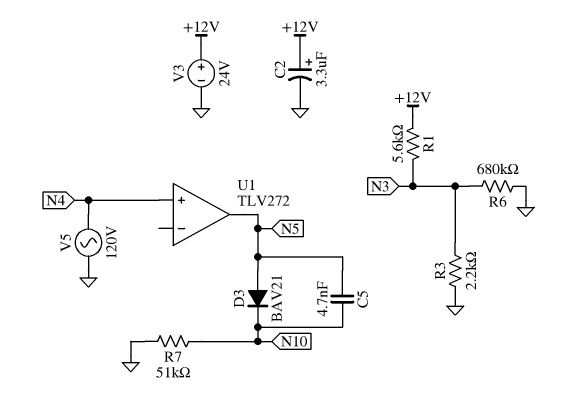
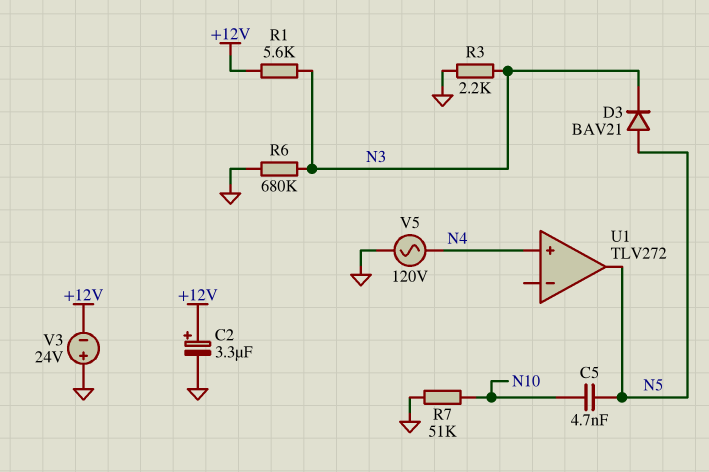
D3: diode BAV21 (A N5, K N10) -> diode BAV21 (A N5, K N3)
V3: 24V (plus +12V, minus GND) -> 24V (plus GND, minus +12V)

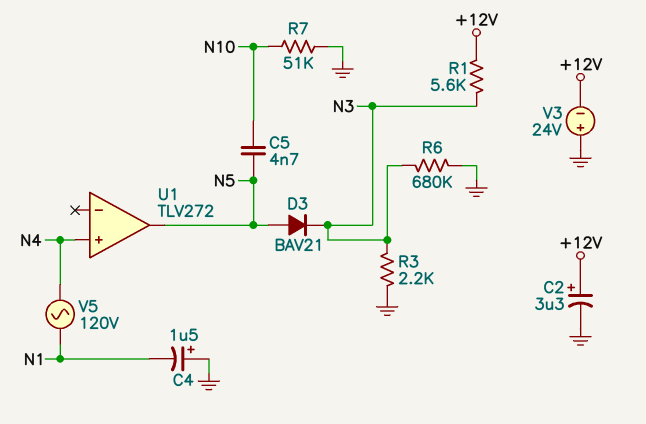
C4: none -> 1.5uF (plus GND, minus N1)
V5: AC 120V (GND, N4) -> AC 120V (N1, N4)

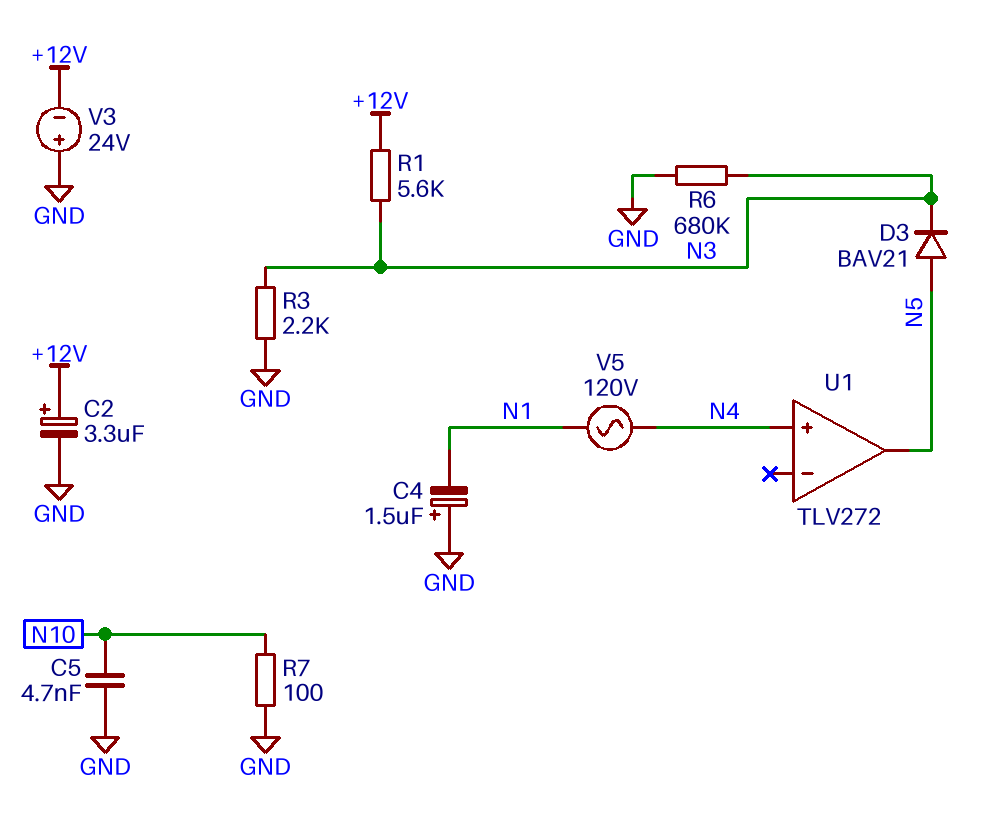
C5: 4.7nF (N5, N10) -> 4.7nF (GND, N10)
R7: 51k (GND, N10) -> 100 (GND, N10)

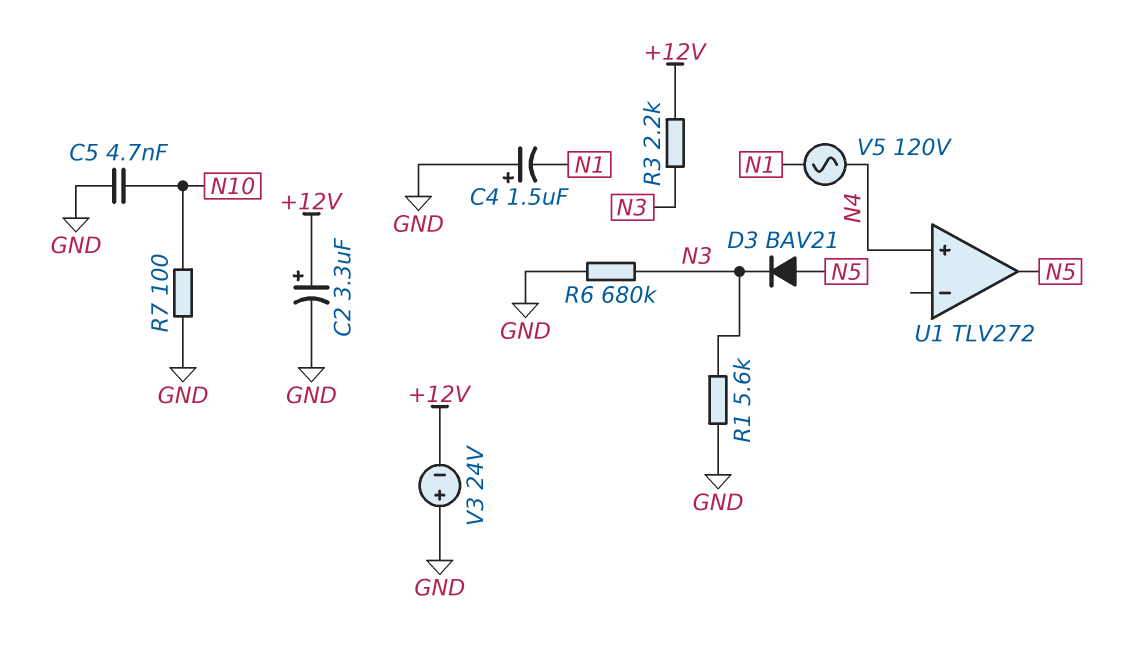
R1: 5.6k (+12V, N3) -> 5.6k (GND, N3)
R3: 2.2k (GND, N3) -> 2.2k (+12V, N3)

